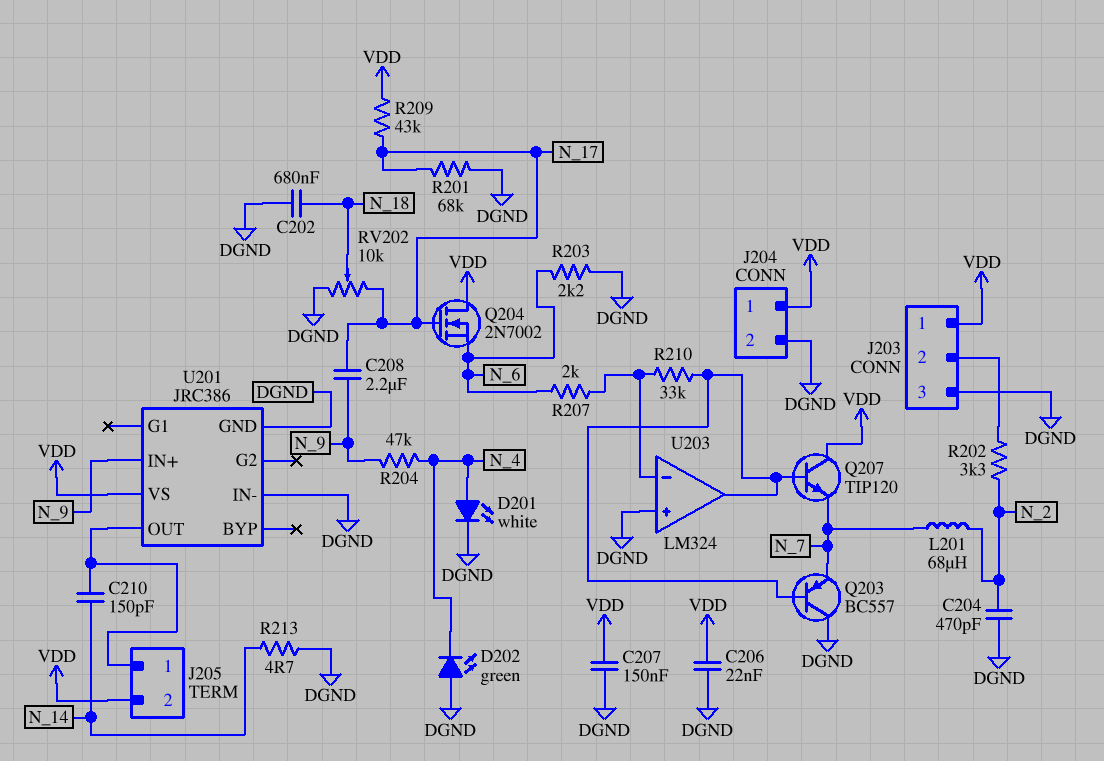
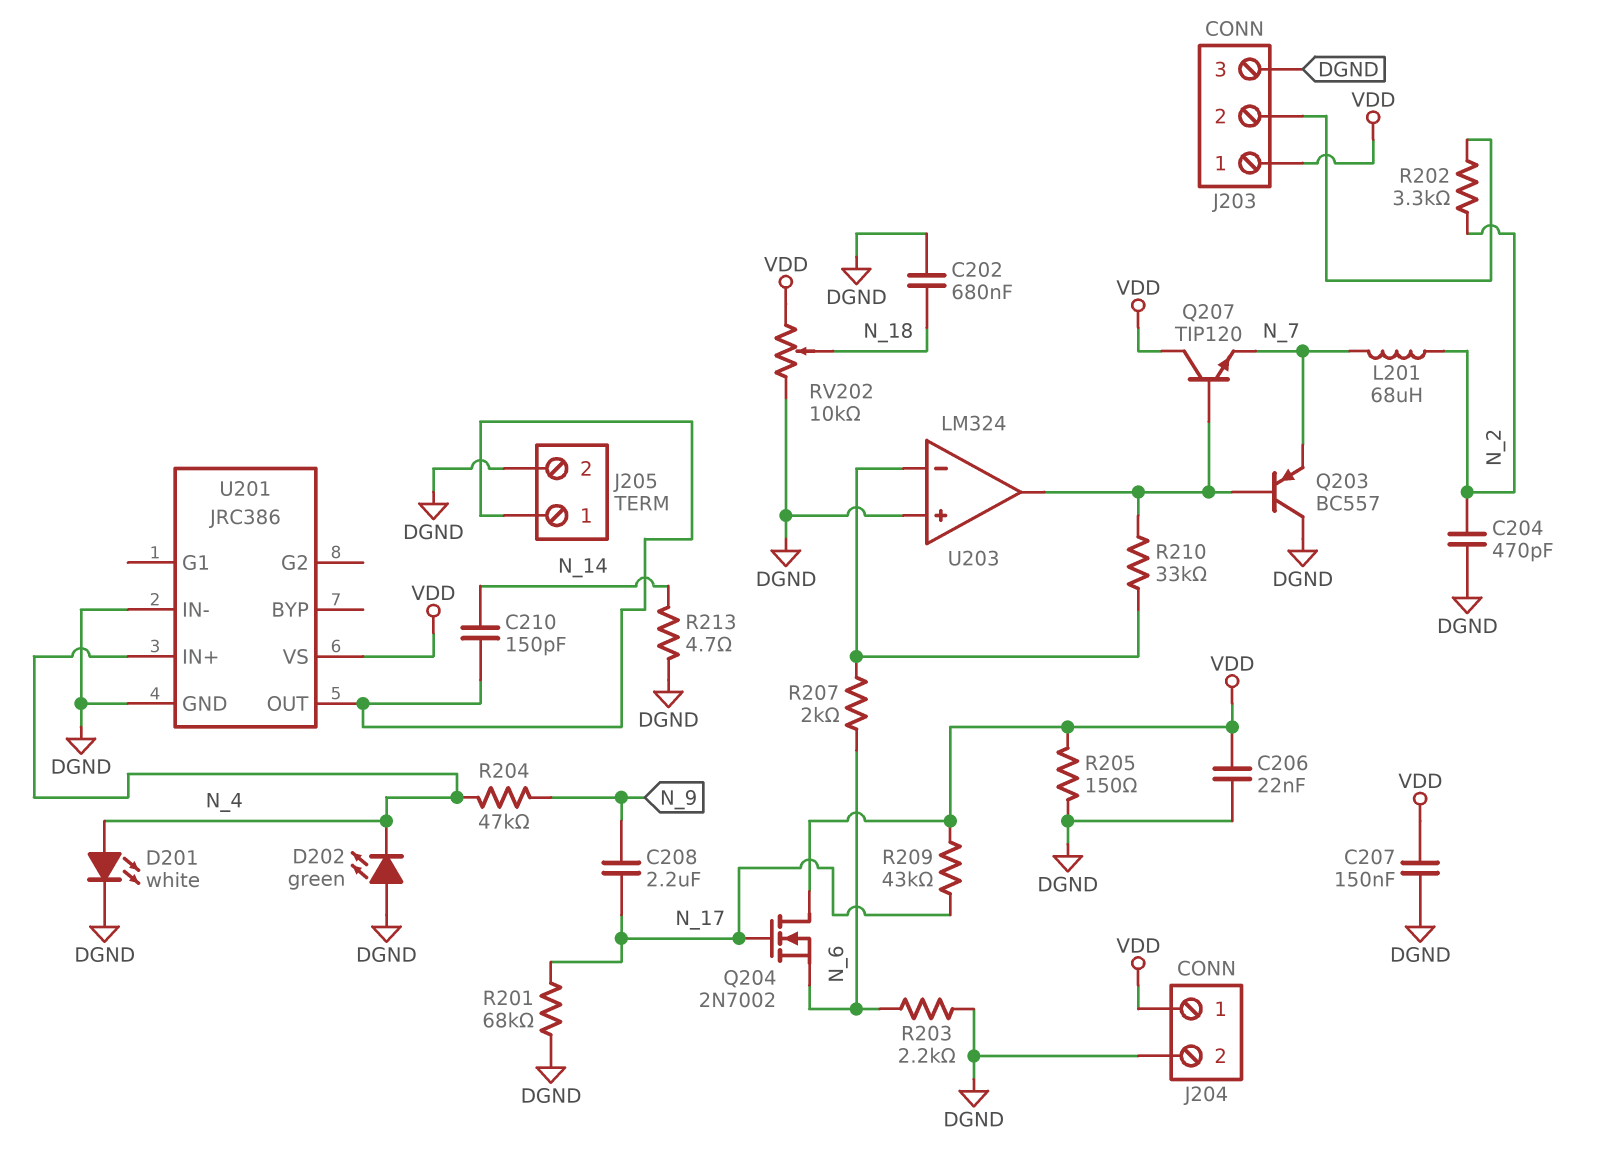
J205 pin 2: VDD -> DGND
R205: none -> 150 (DGND, VDD)
RV202: 10k (DGND, N_17, wiper N_18) -> 10k (DGND, VDD, wiper N_18)
U201 pin IN+: N_9 -> N_4

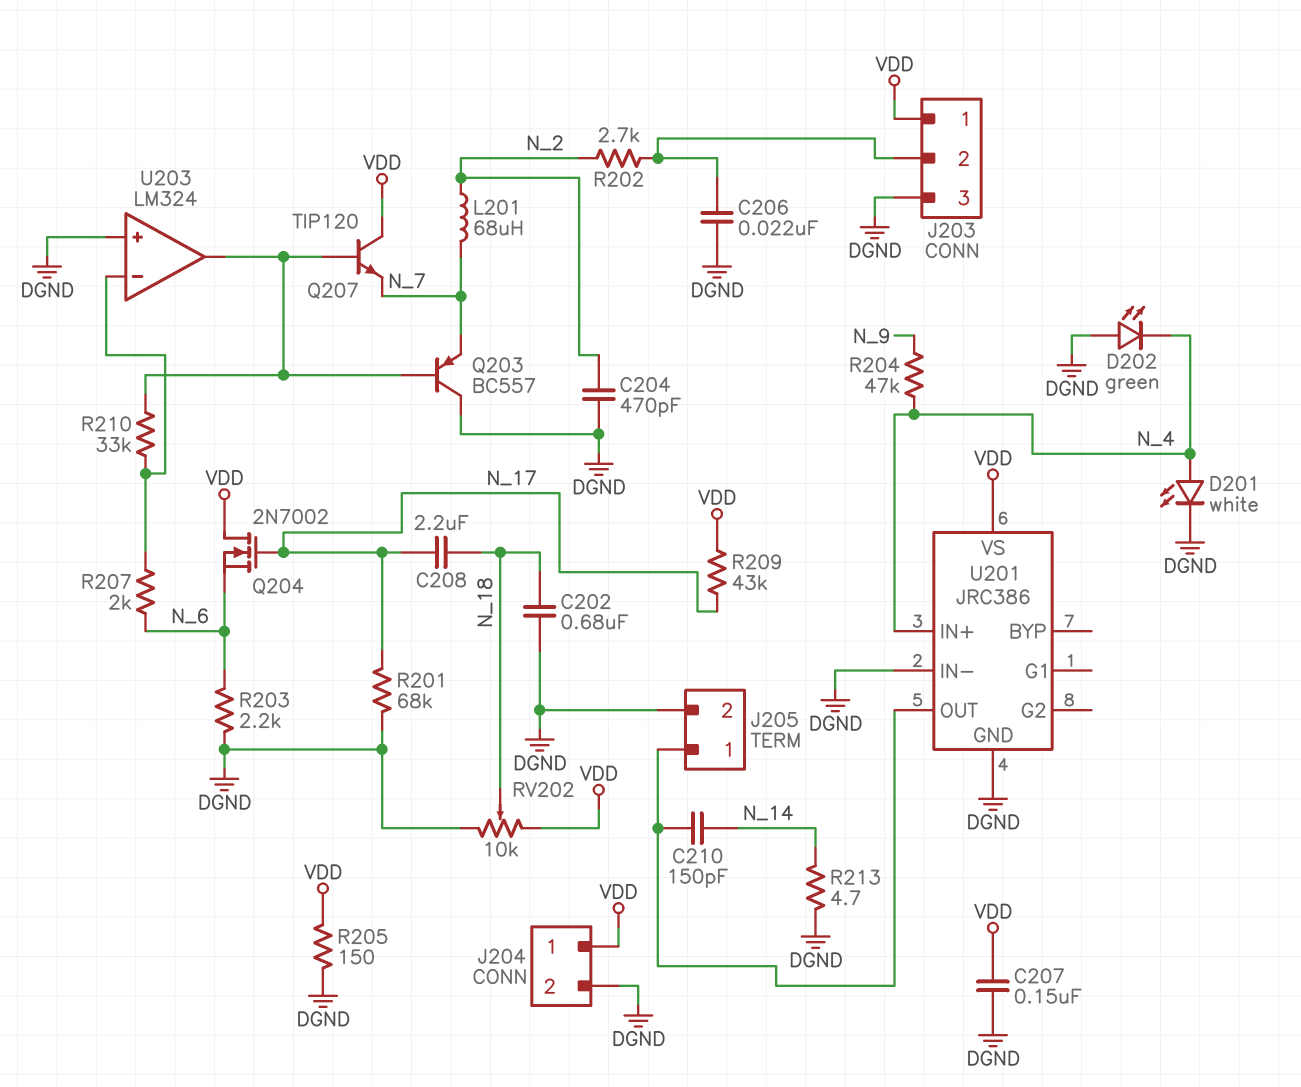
C206: 22nF (DGND, VDD) -> 22nF (DGND, J203/2)
C208: 2.2uF (N_9, N_17) -> 2.2uF (N_17, N_18)
R202: 3.3k (J203/2, N_2) -> 2.7k (J203/2, N_2)

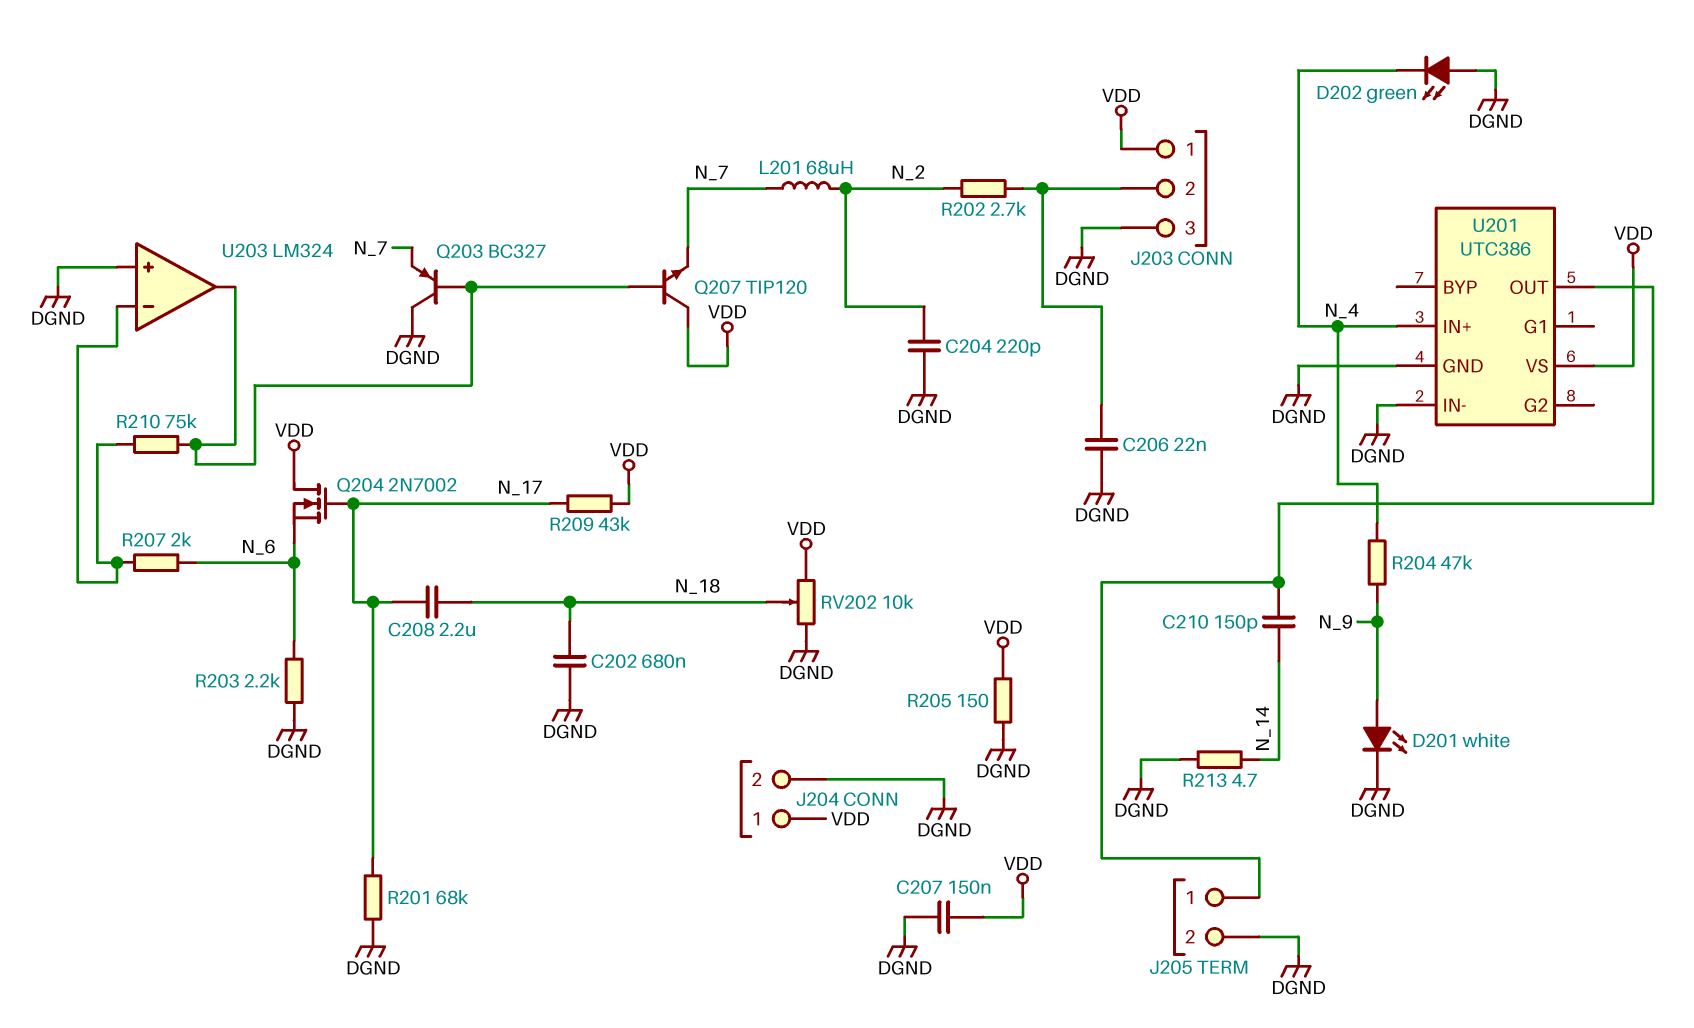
C204: 470pF (DGND, N_2) -> 220pF (DGND, N_2)
D201: LED white (A N_4, K DGND) -> LED white (A N_9, K DGND)
Q203: PNP BC557 (B U203/out, C DGND, E N_7) -> PNP BC327 (B U203/out, C DGND, E N_7)
R210: 33k (U203/in-, U203/out) -> 75k (U203/in-, U203/out)
U201: JRC386 -> UTC386

